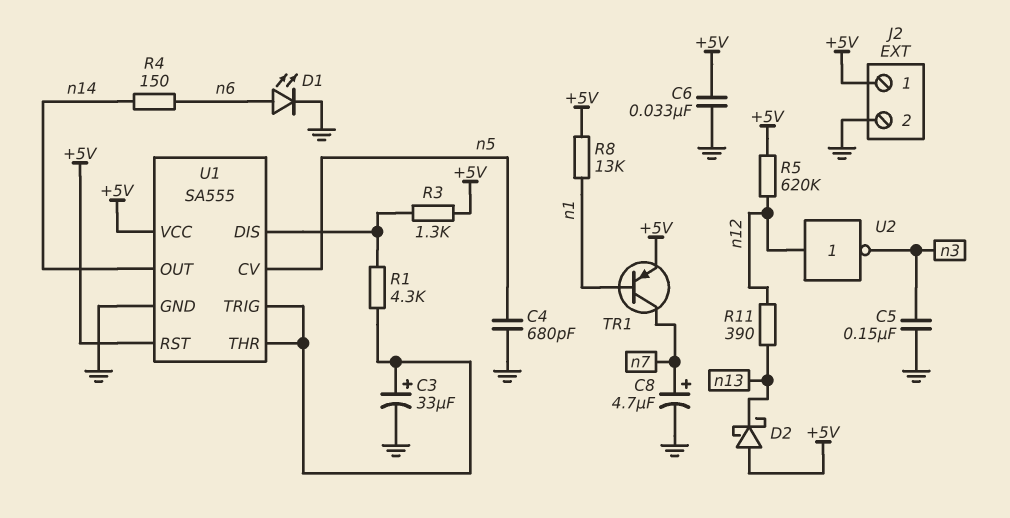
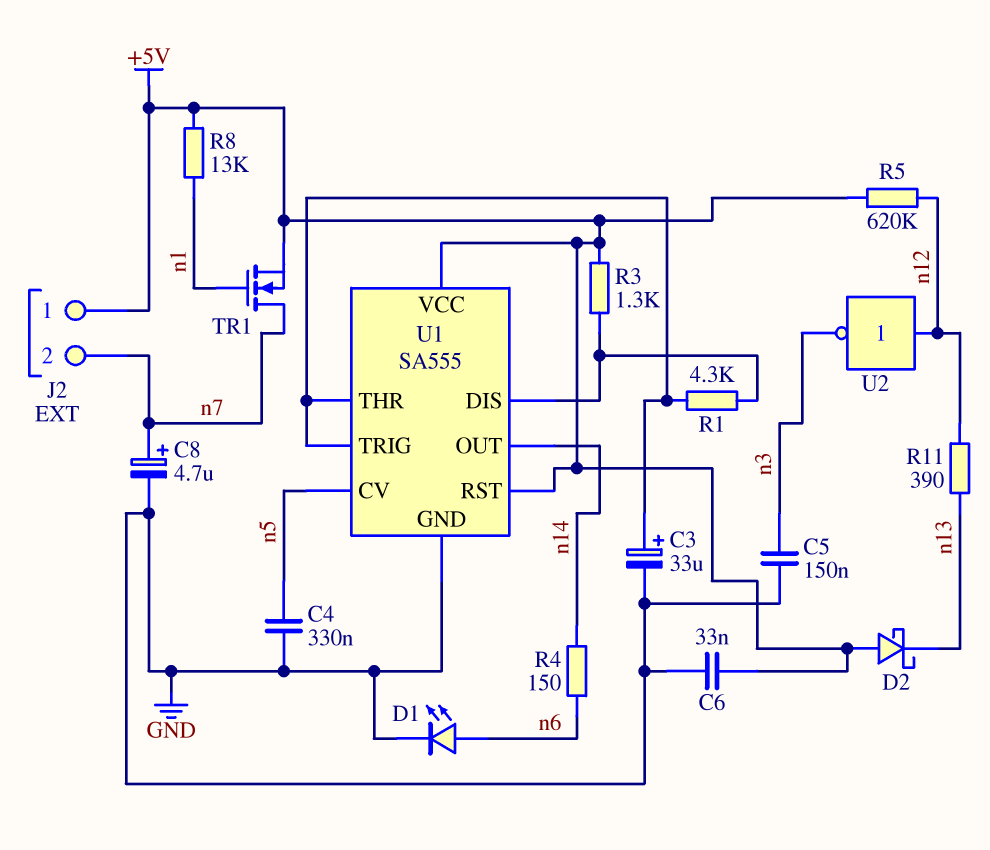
C4: 680pF (GND, n5) -> 330nF (GND, n5)
J2 pin 2: GND -> n7
TR1: PNP (B n1, C n7, E +5V) -> NMOS (G n1, D n7, S +5V)

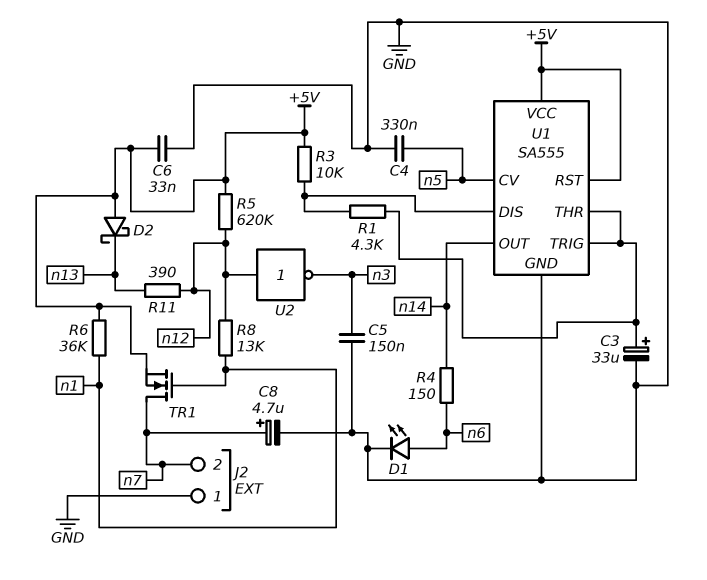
J2 pin 1: +5V -> GND
R3: 1.3k (+5V, U1/DIS) -> 10k (+5V, U1/DIS)
R6: none -> 36k (+5V, n1)
R8: 13k (+5V, n1) -> 13k (n1, n12)

